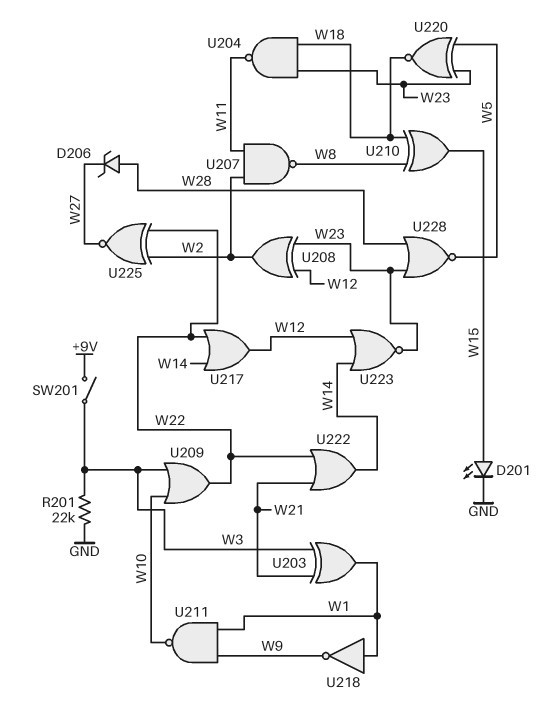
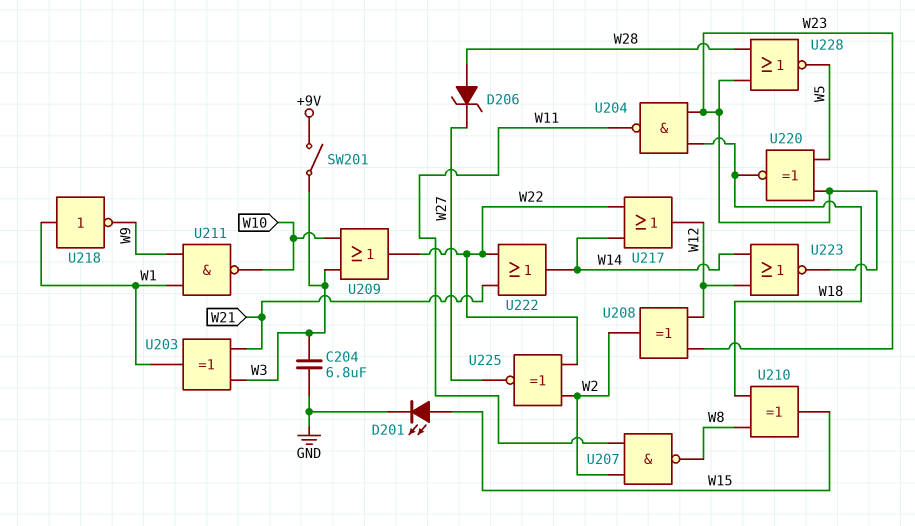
C204: none -> 6.8uF (GND, W3)
R201: 22k (GND, W3) -> none

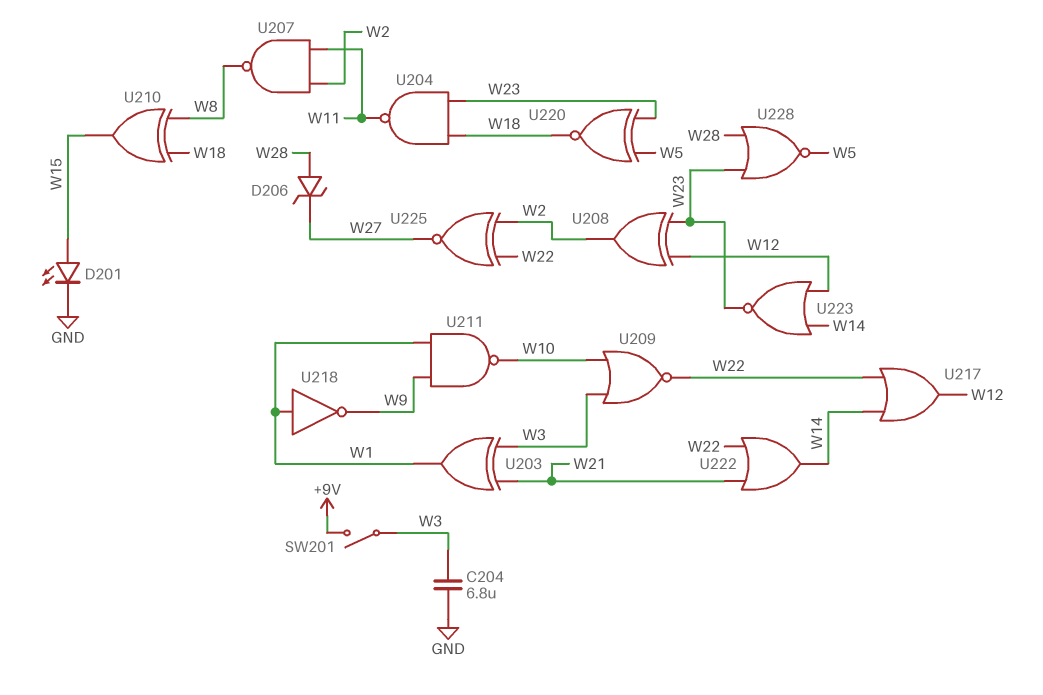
U209: OR (in W3, in W10, out W22) -> NOR (in W3, in W10, out W22)

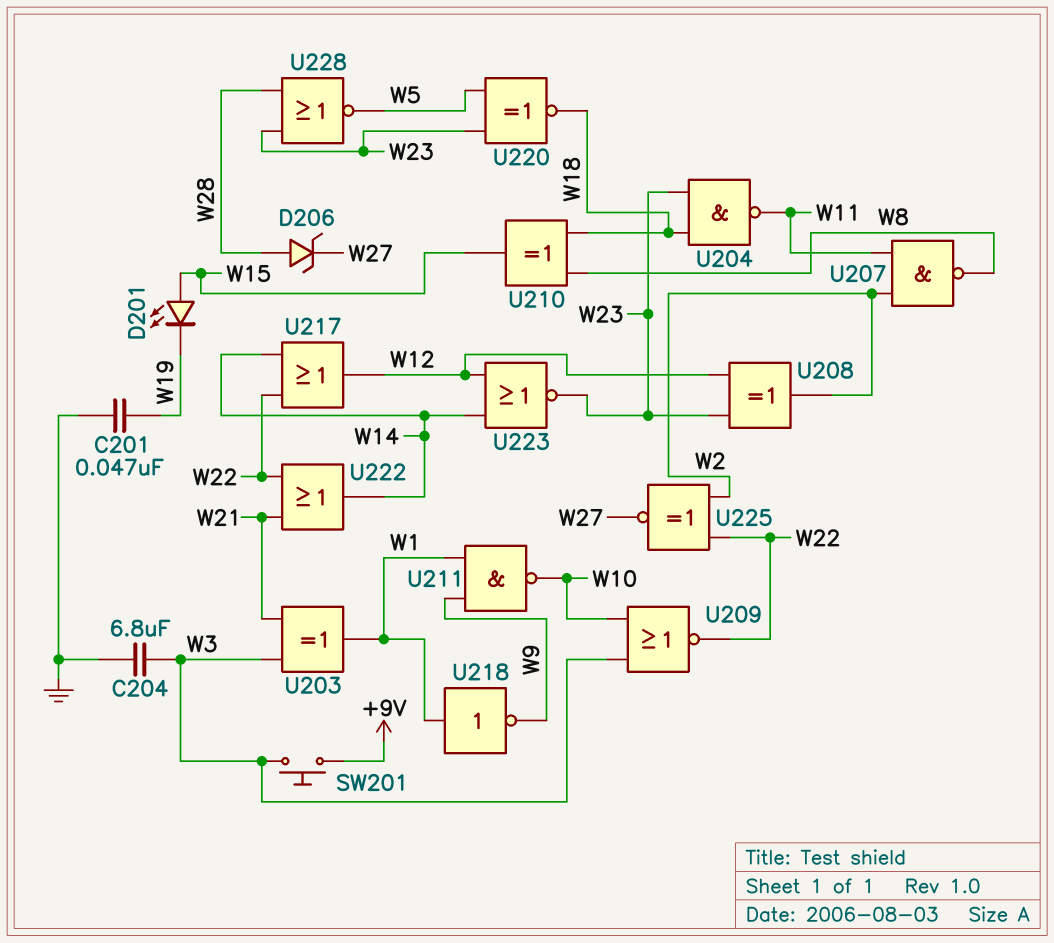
C201: none -> 47nF (GND, W19)
D201: LED (A W15, K GND) -> LED (A W15, K W19)
SW201: switch (+9V, W3) -> button (+9V, W3)

